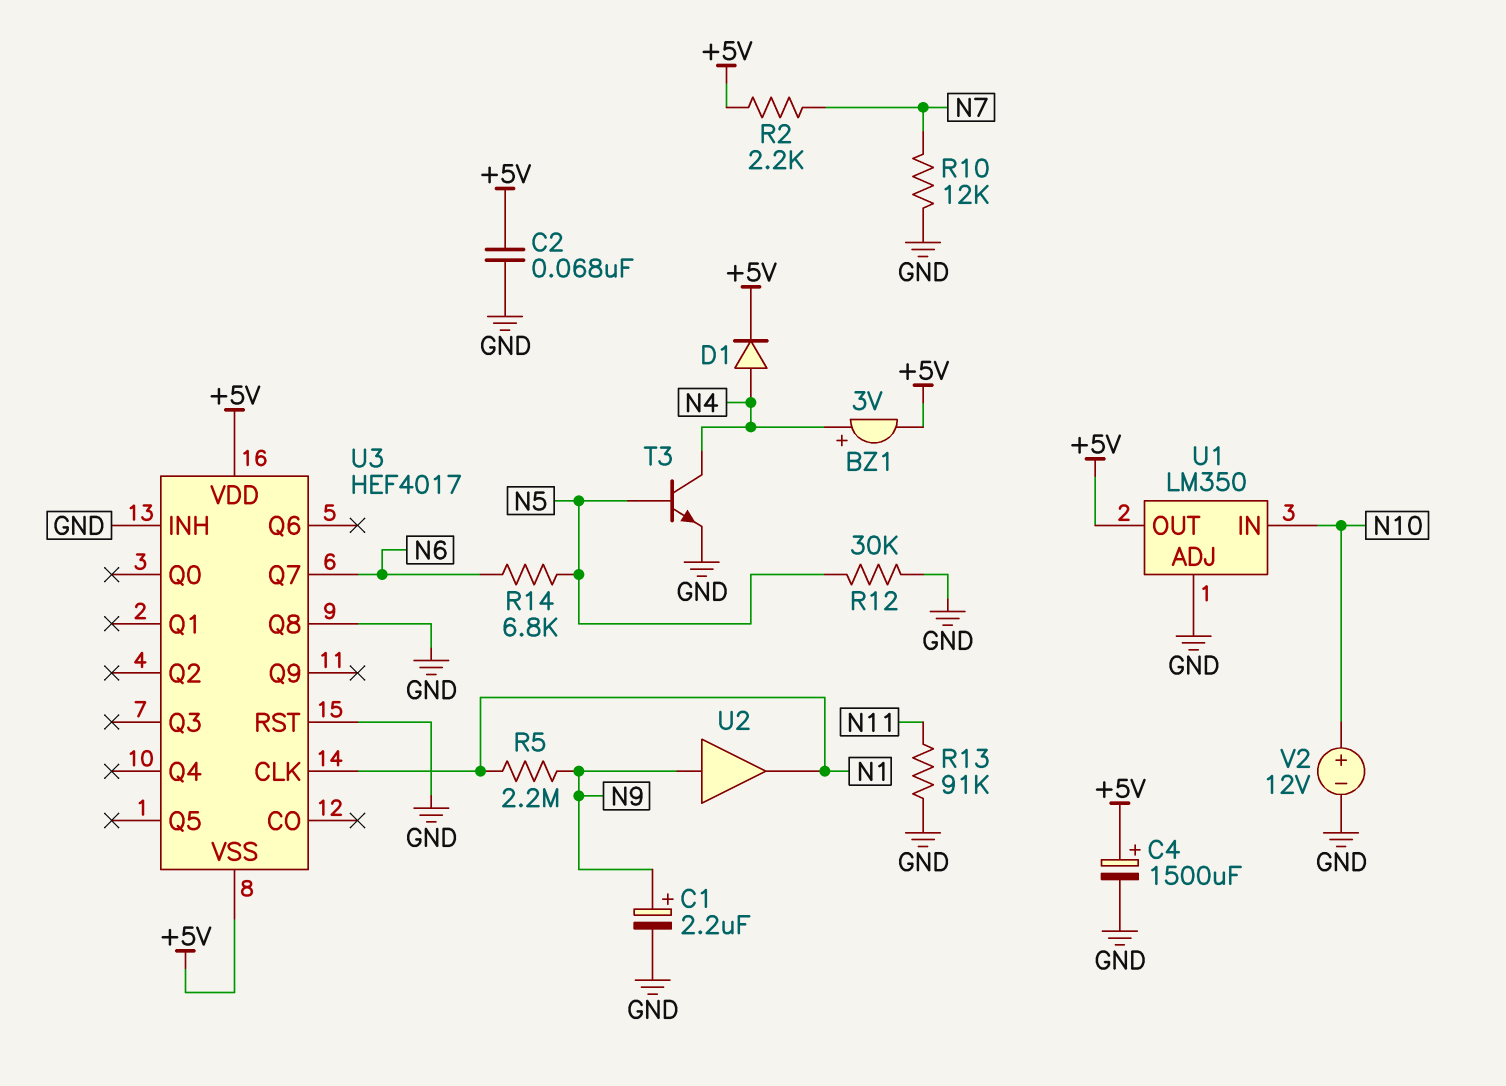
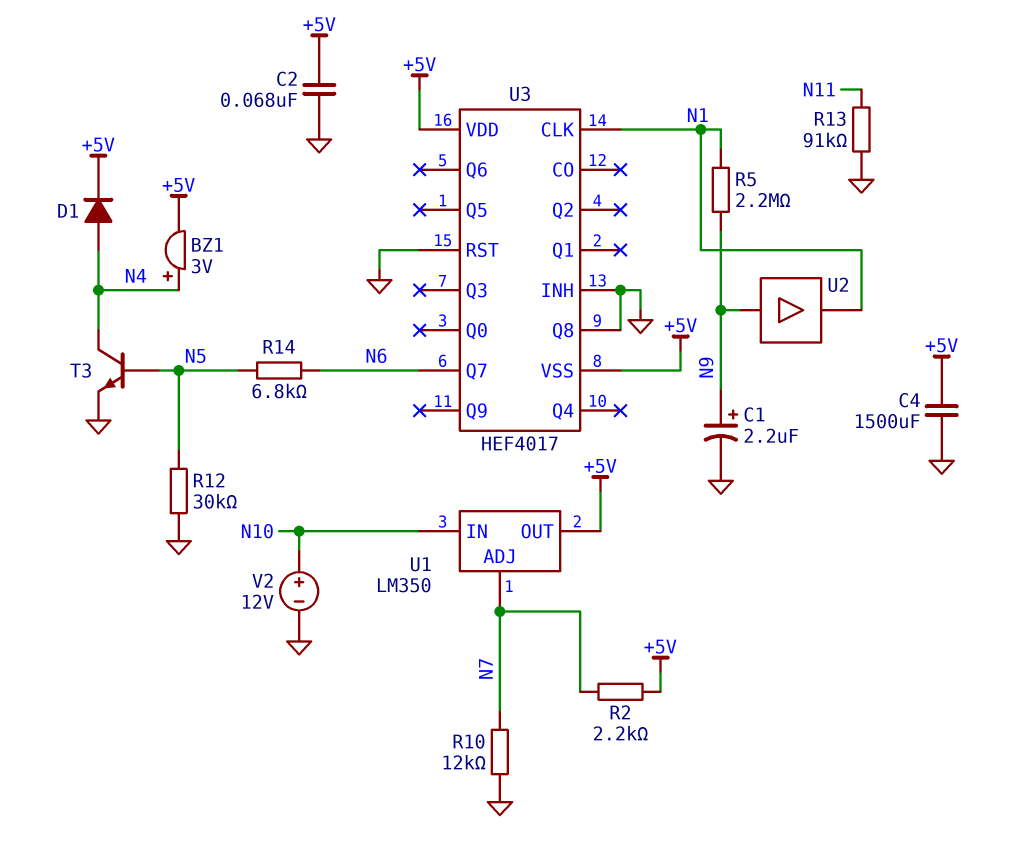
C4: 1500uF (plus +5V, minus GND) -> 1500uF (+5V, GND)
U1 pin ADJ: GND -> N7

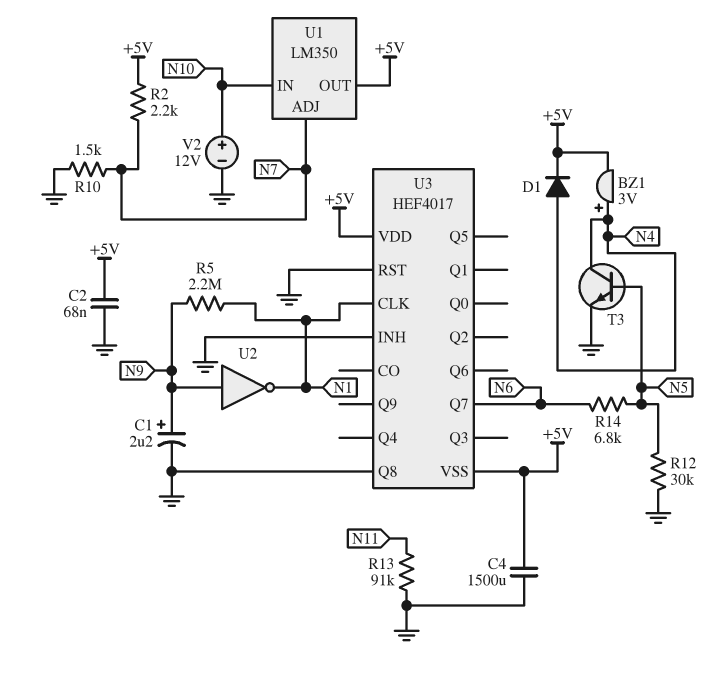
R10: 12k (GND, N7) -> 1.5k (GND, N7)
U2: buffer (in N9, out N1) -> NOT (in N9, out N1)

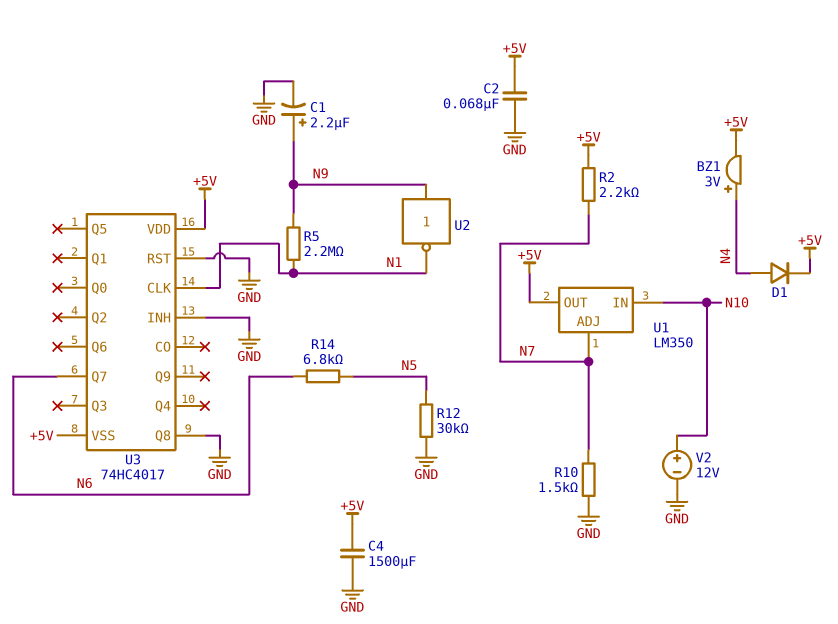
R13: 91k (GND, N11) -> none
T3: NPN (B N5, C N4, E GND) -> none
U3: HEF4017 -> 74HC4017

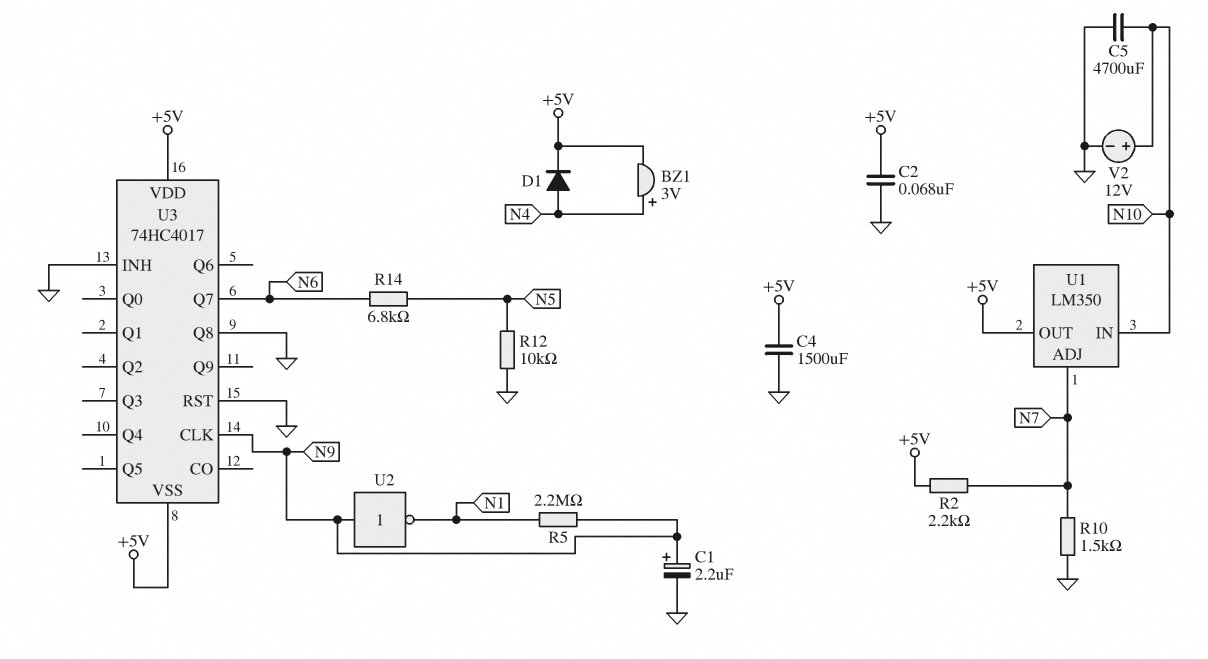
C5: none -> 4700uF (GND, N10)
R12: 30k (GND, N5) -> 10k (GND, N5)
U3 pin CLK: N1 -> N9

